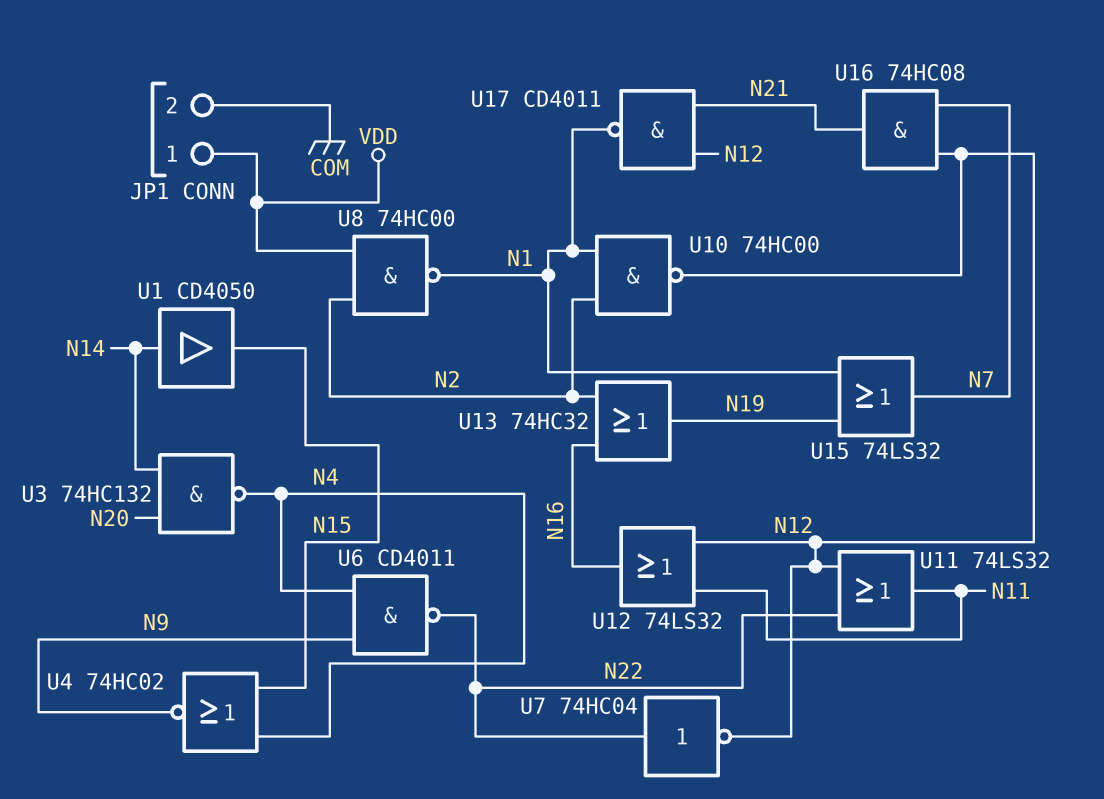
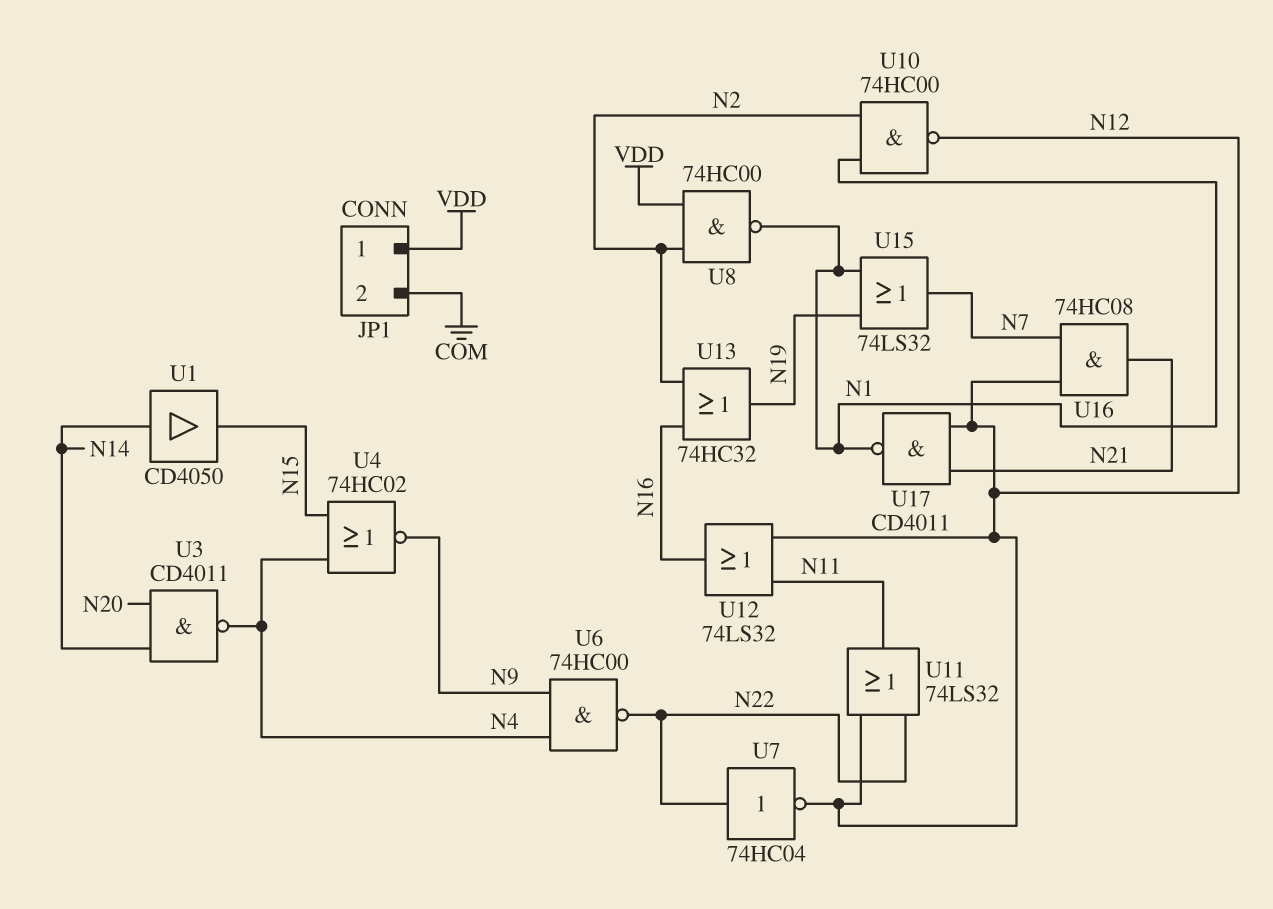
U3: NAND 74HC132 (in N14, in N20, out N4) -> NAND CD4011 (in N14, in N20, out N4)
U6: NAND CD4011 (in N4, in N9, out N22) -> NAND 74HC00 (in N4, in N9, out N22)

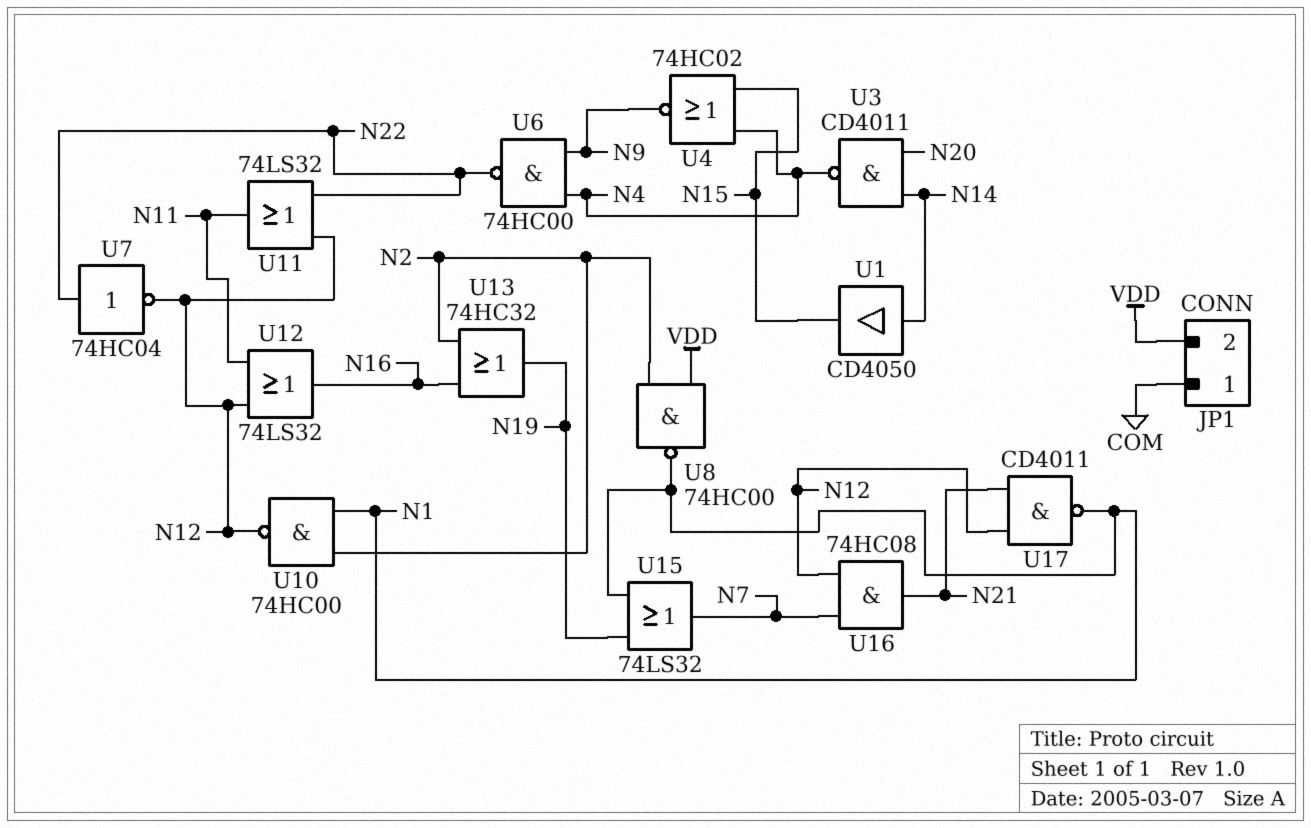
JP1 pin 1: VDD -> COM
JP1 pin 2: COM -> VDD

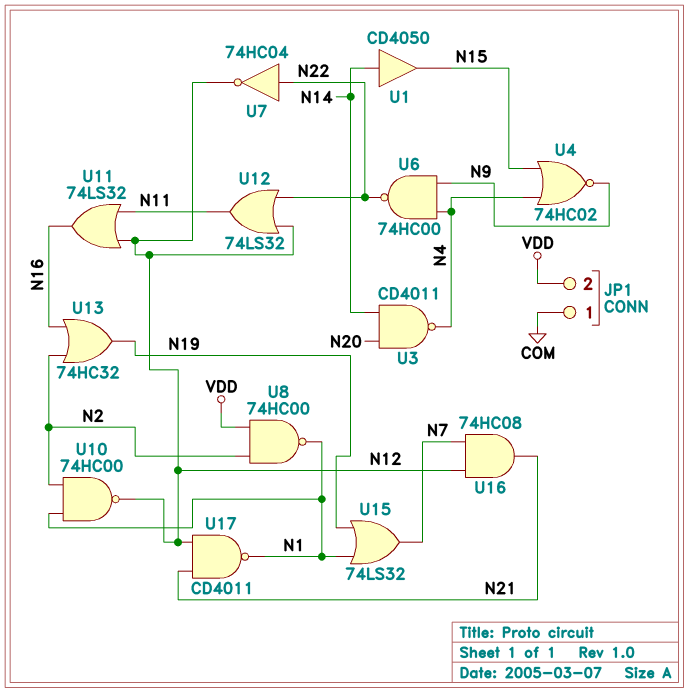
U11: OR 74LS32 (in N12, in N22, out N11) -> OR 74LS32 (in N11, in N12, out N16)
U12: OR 74LS32 (in N11, in N12, out N16) -> OR 74LS32 (in N12, in N22, out N11)

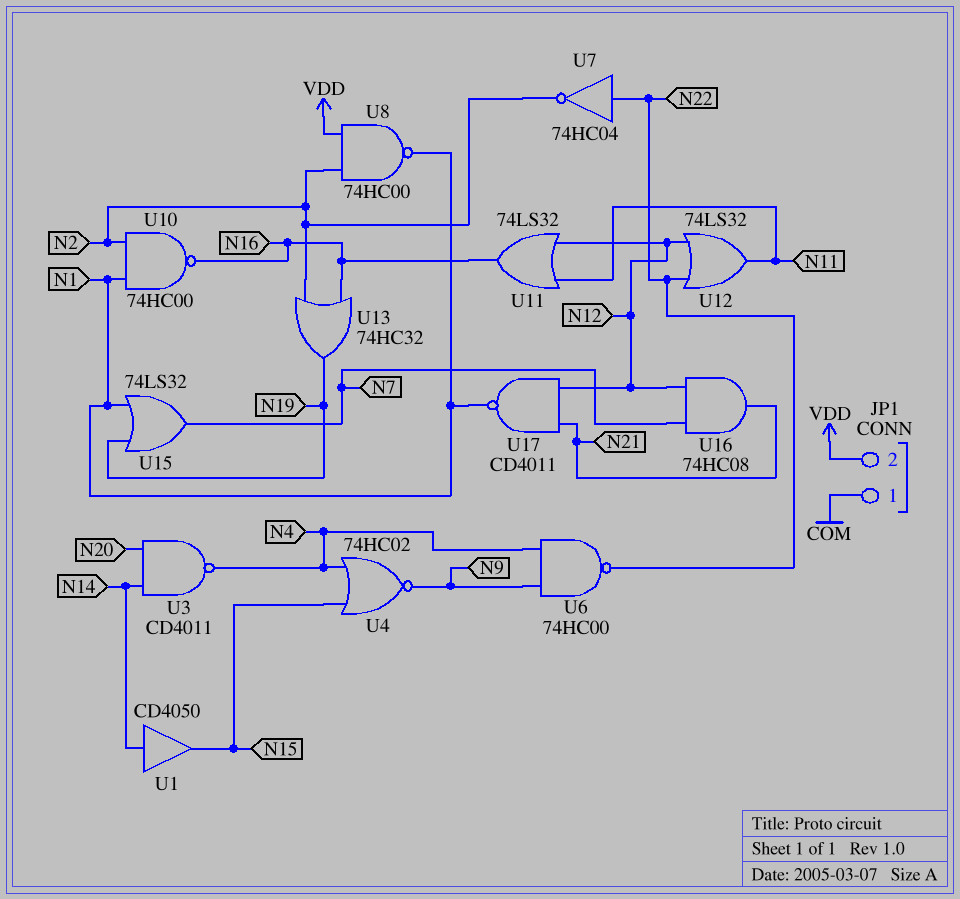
U7: NOT 74HC04 (in N22, out N12) -> NOT 74HC04 (in N22, out N2)
U10: NAND 74HC00 (in N1, in N2, out N12) -> NAND 74HC00 (in N1, in N2, out N16)

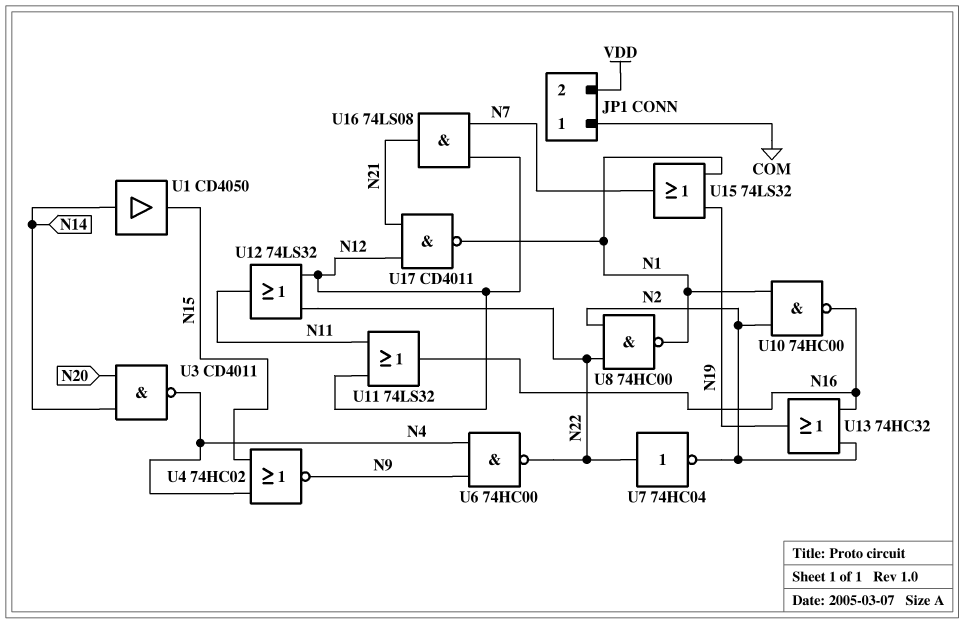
U8: NAND 74HC00 (in N2, in VDD, out N1) -> NAND 74HC00 (in N2, in N22, out N1)
U16: AND 74HC08 (in N7, in N12, out N21) -> AND 74LS08 (in N7, in N12, out N21)

